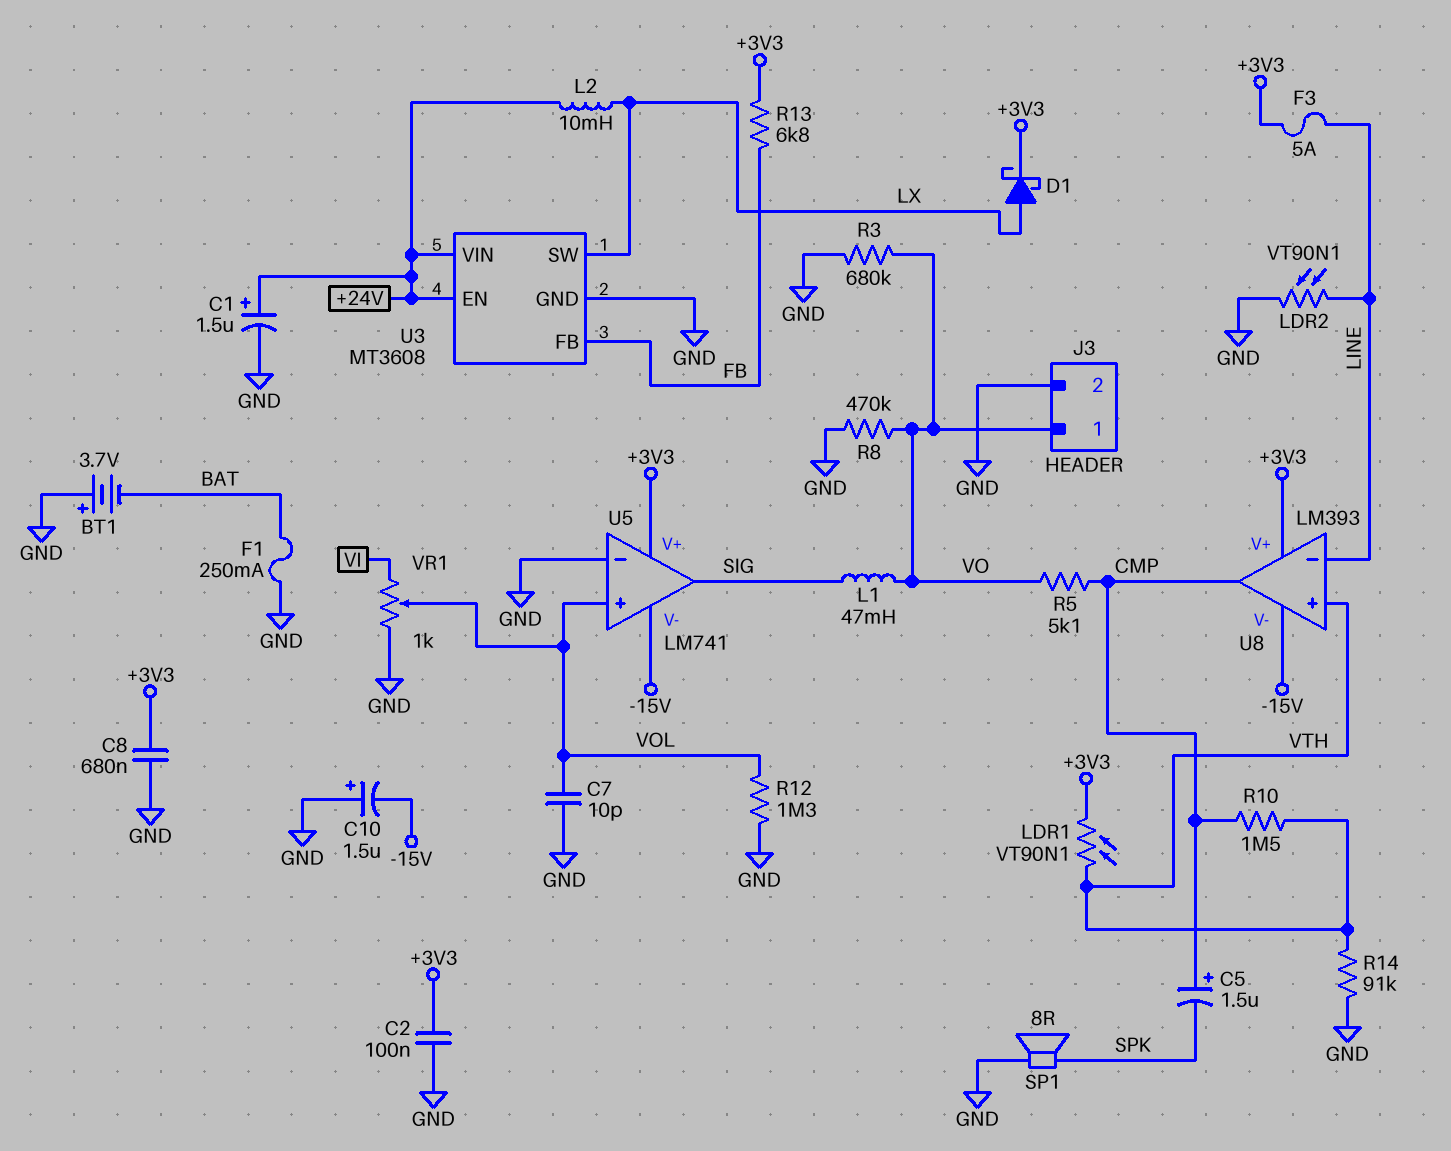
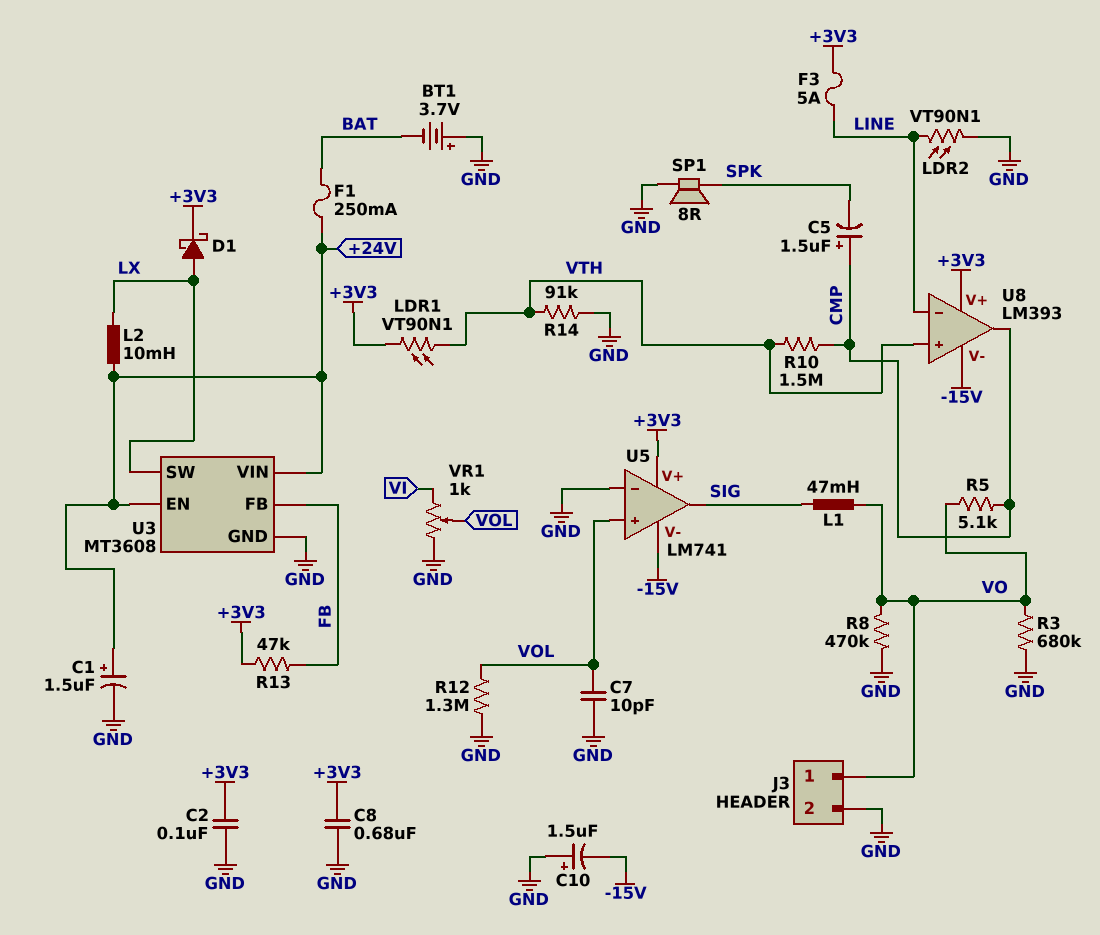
F1: 250mA (BAT, GND) -> 250mA (+24V, BAT)
R13: 6.8k (+3V3, FB) -> 47k (+3V3, FB)

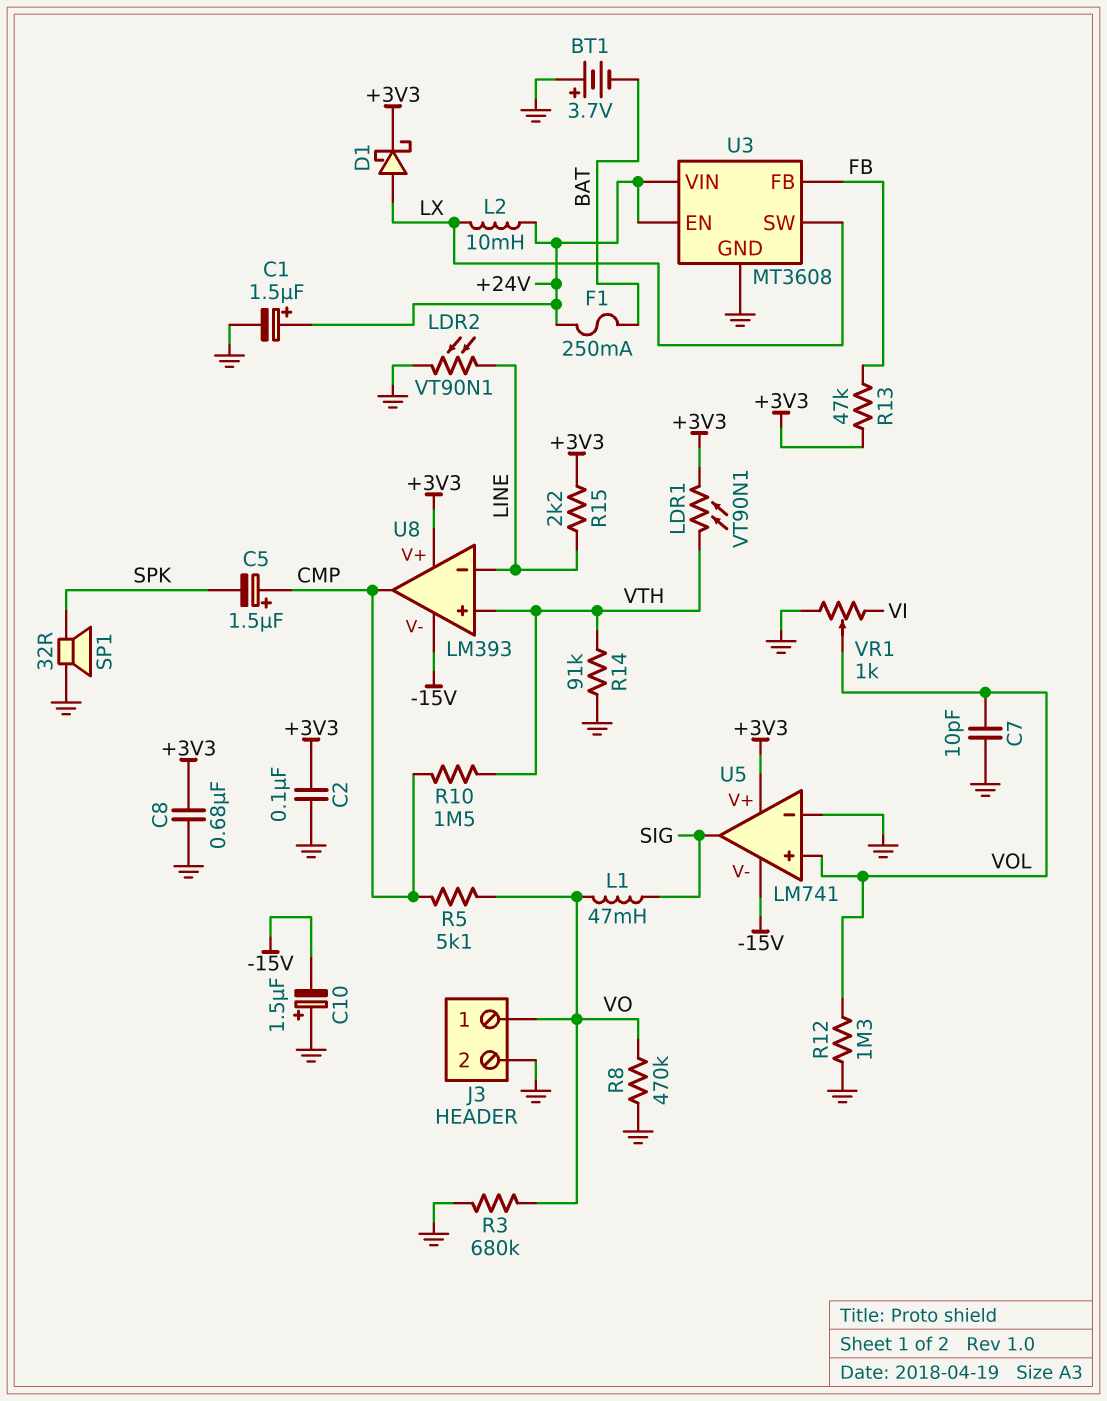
F3: 5A (+3V3, LINE) -> none
R15: none -> 2.2k (+3V3, LINE)
SP1: speaker 8R (GND, SPK) -> speaker 32R (GND, SPK)

